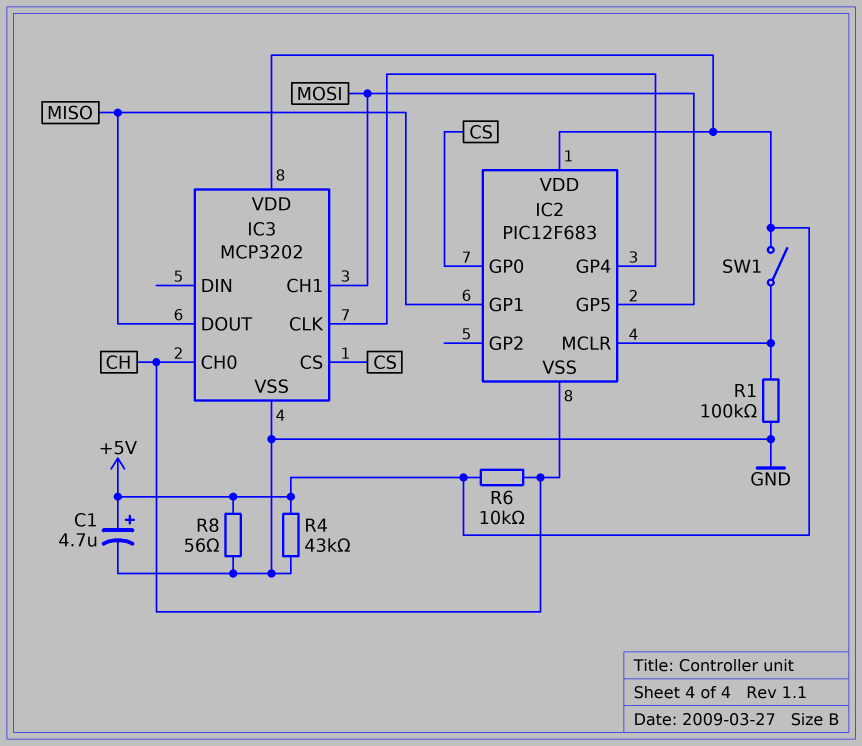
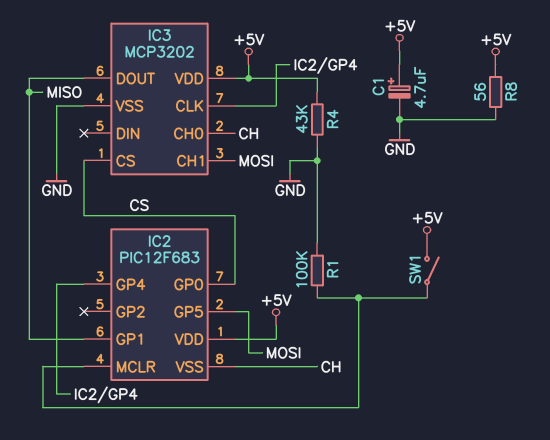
R6: 10k (+5V, CH) -> none

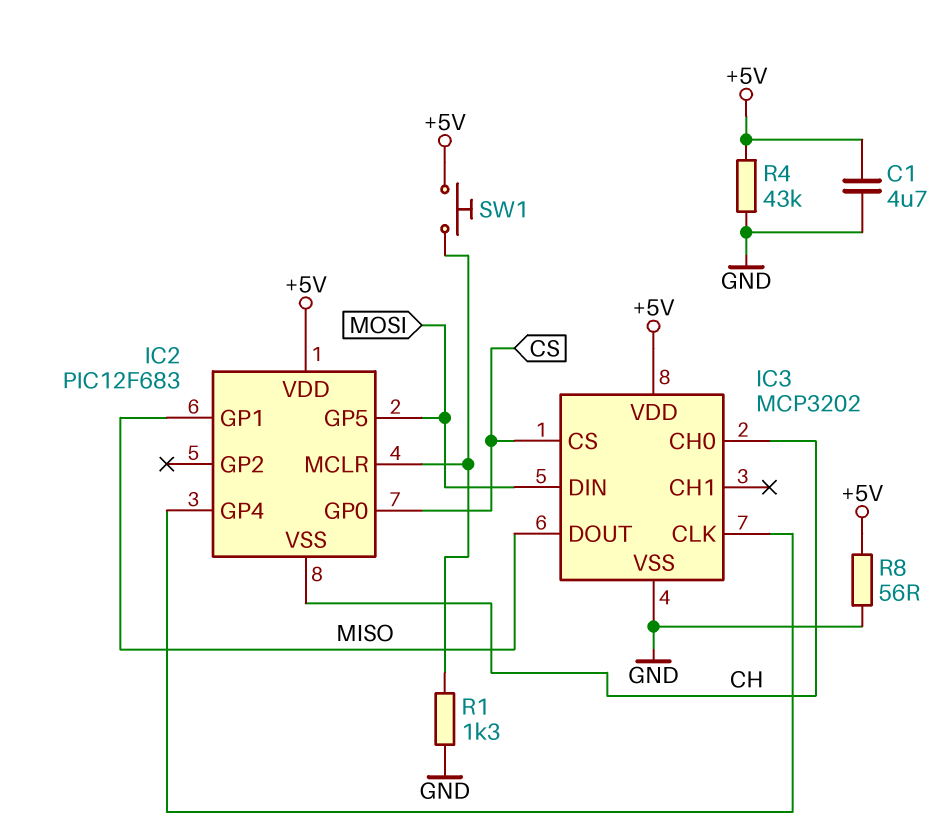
C1: 4.7uF (plus +5V, minus GND) -> 4.7uF (+5V, GND)
IC3 pin CH1: MOSI -> none
IC3 pin DIN: none -> MOSI
R1: 100k (GND, IC2/MCLR) -> 1.3k (GND, IC2/MCLR)
SW1: switch (+5V, IC2/MCLR) -> button (+5V, IC2/MCLR)

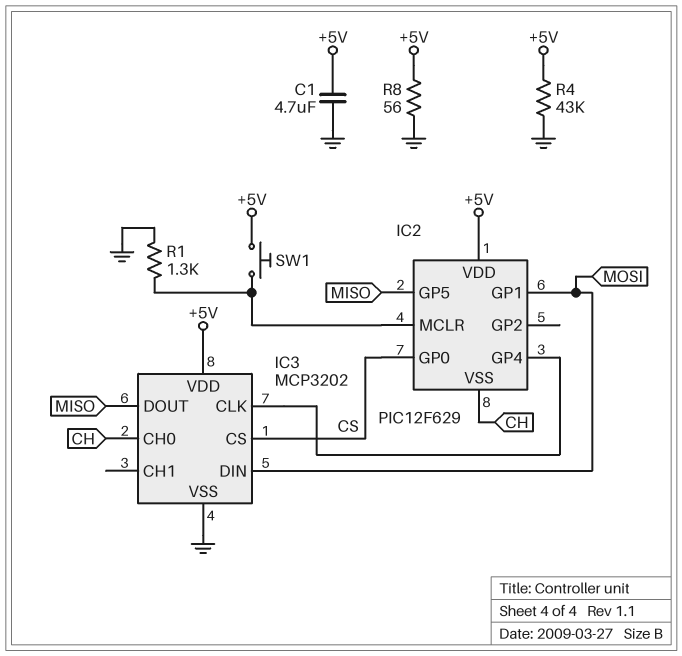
IC2: PIC12F683 -> PIC12F629
IC2 pin GP1: MISO -> MOSI
IC2 pin GP5: MOSI -> MISO

